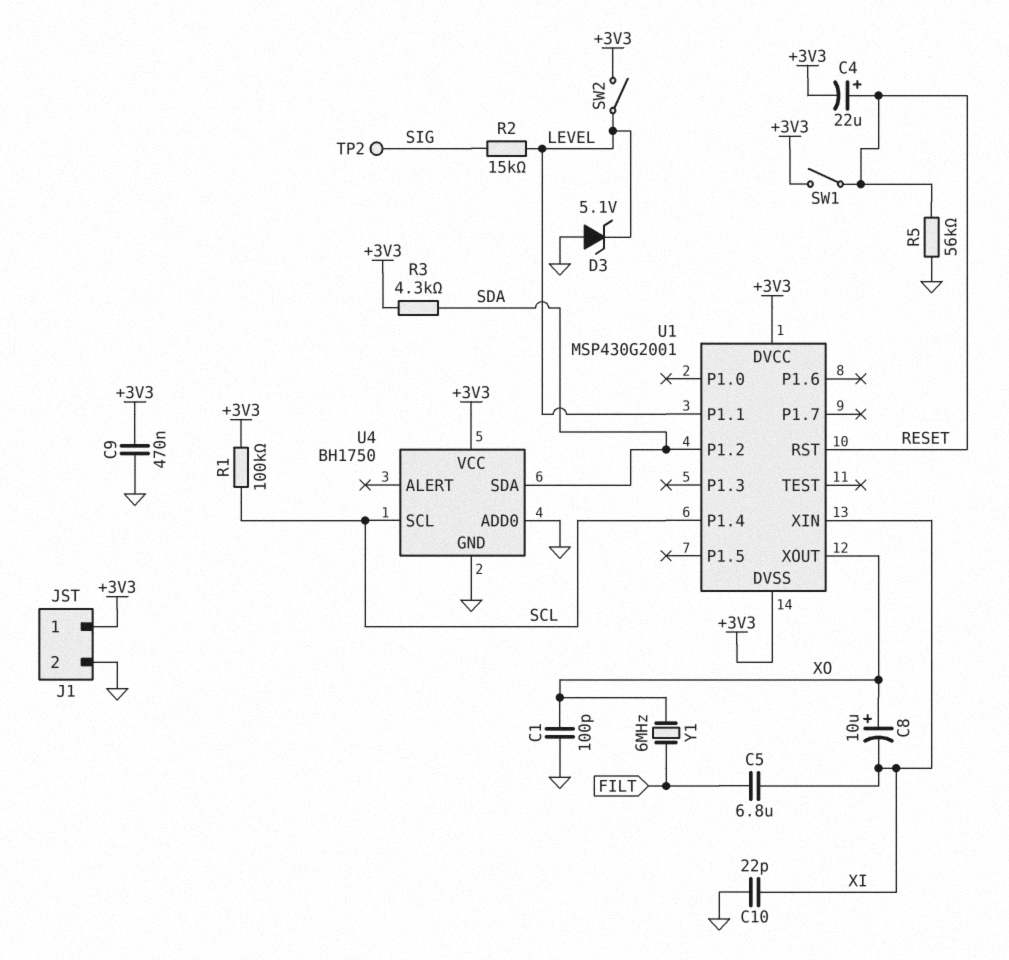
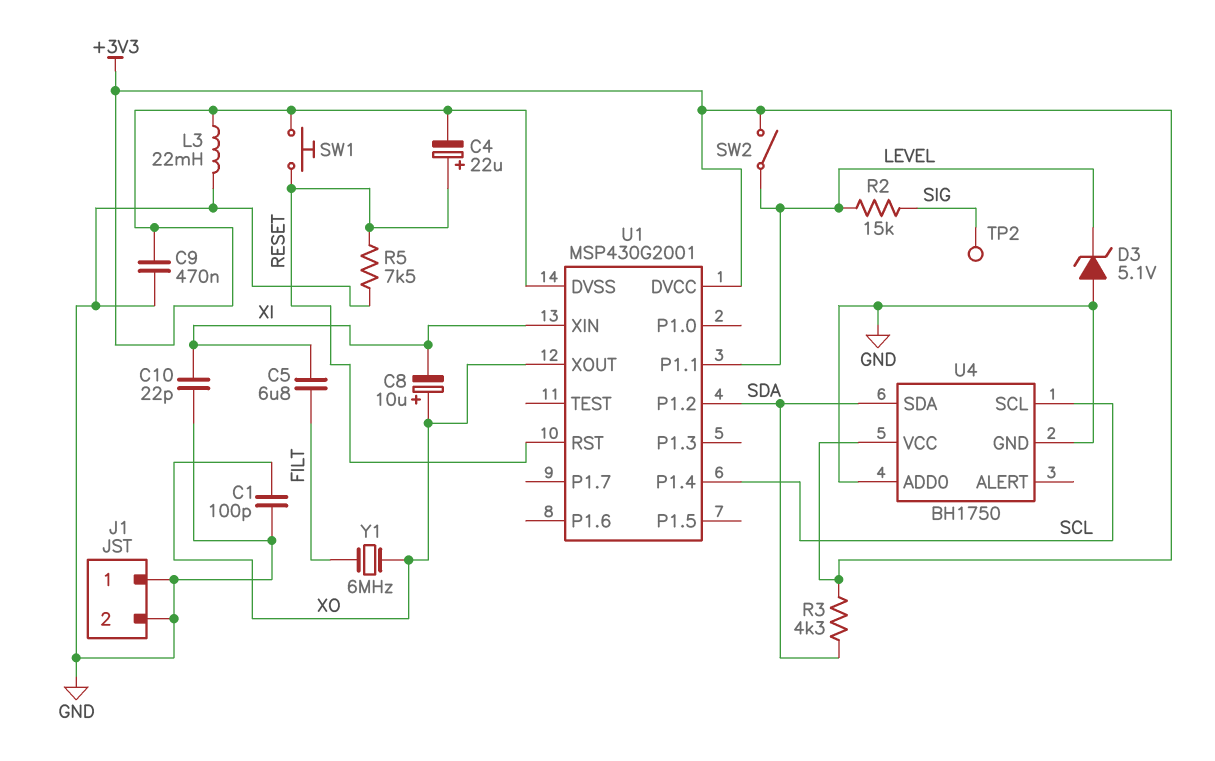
J1 pin 1: +3V3 -> GND
L3: none -> 22mH (+3V3, GND)
R1: 100k (+3V3, SCL) -> none
R5: 56k (GND, RESET) -> 7.5k (GND, RESET)
SW1: switch (+3V3, RESET) -> button (+3V3, RESET)

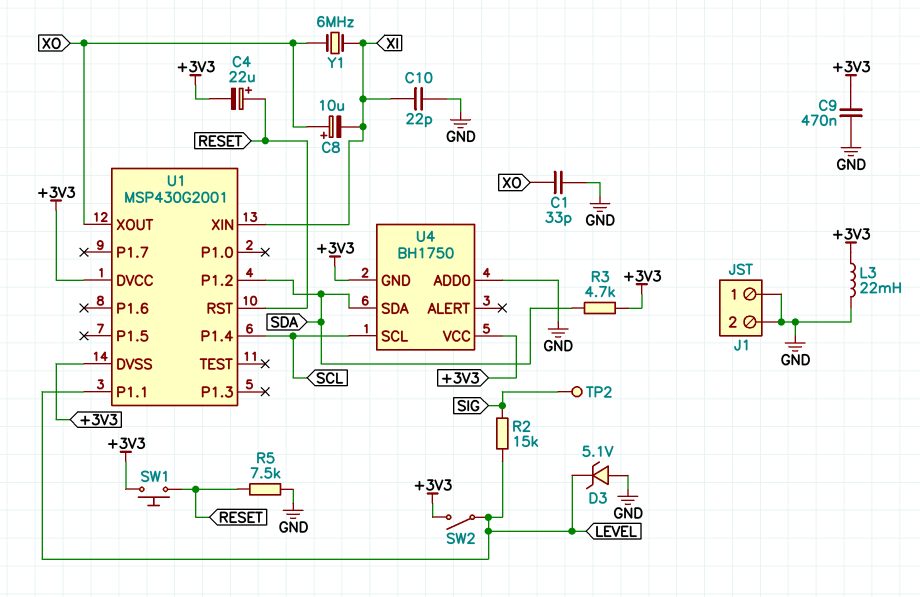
C1: 100pF (GND, XO) -> 33pF (GND, XO)
C5: 6.8uF (FILT, XI) -> none
R3: 4.3k (+3V3, SDA) -> 4.7k (+3V3, SDA)
U4 pin GND: GND -> +3V3
Y1: 6MHz (FILT, XO) -> 6MHz (XI, XO)

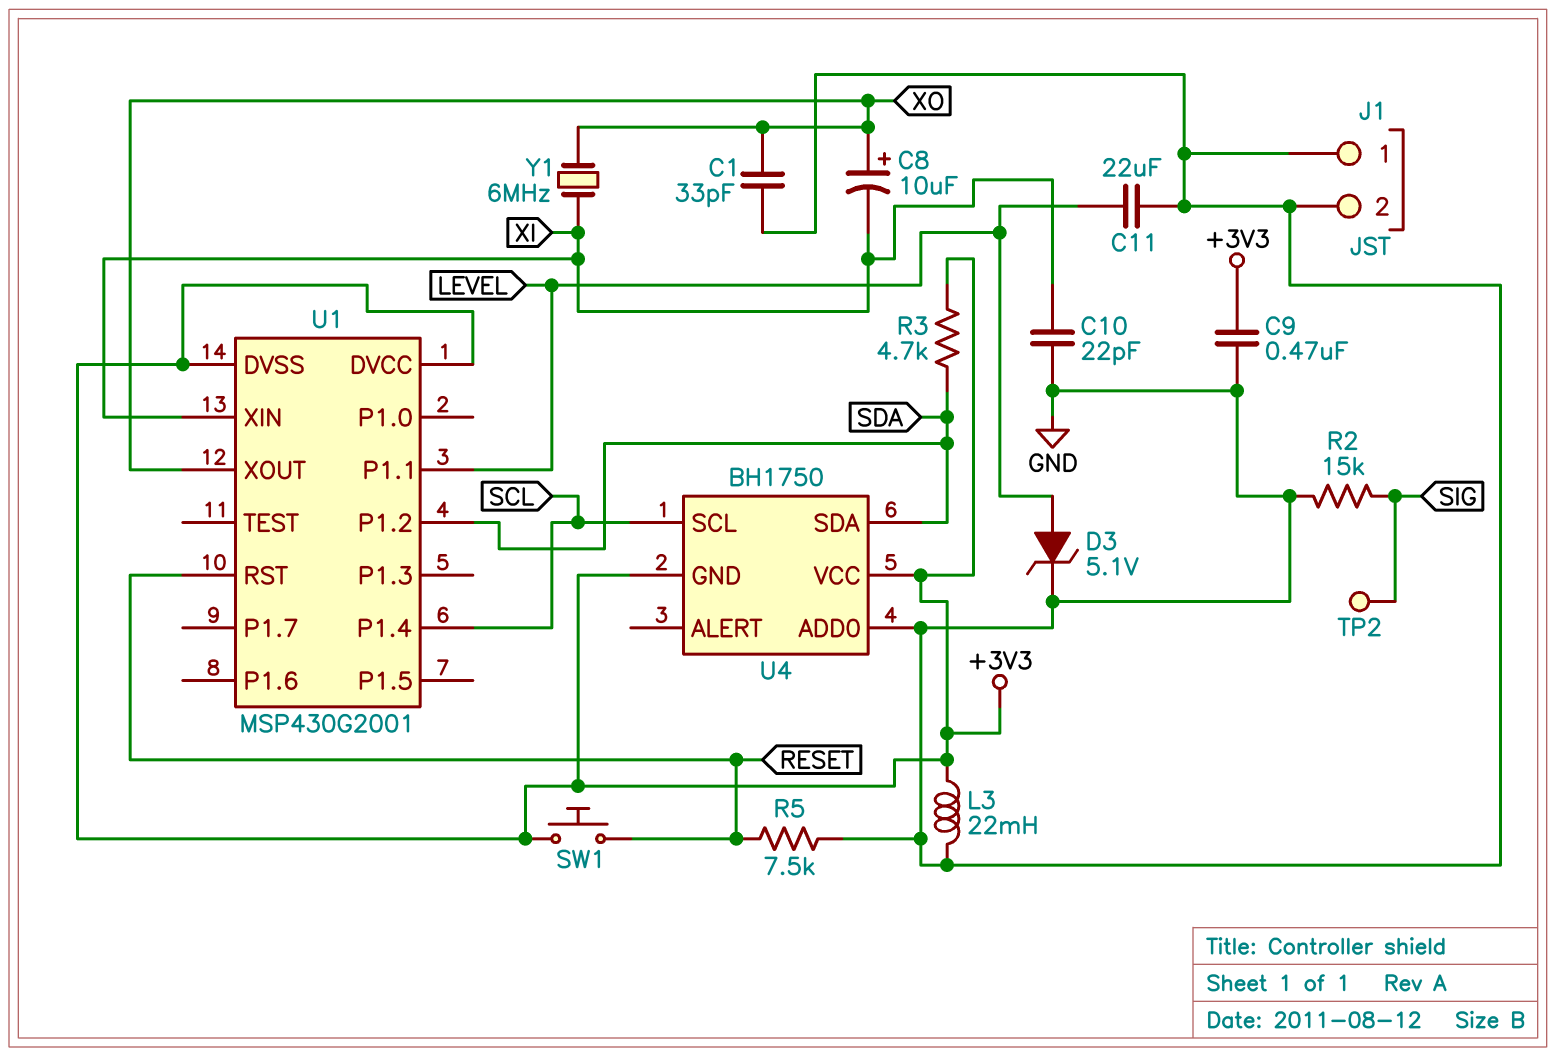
C4: 22uF (plus RESET, minus +3V3) -> none
C11: none -> 22uF (GND, LEVEL)
D3: zener 5.1V (A GND, K LEVEL) -> zener 5.1V (A LEVEL, K GND)
R2: 15k (LEVEL, SIG) -> 15k (GND, SIG)
SW2: switch (+3V3, LEVEL) -> none

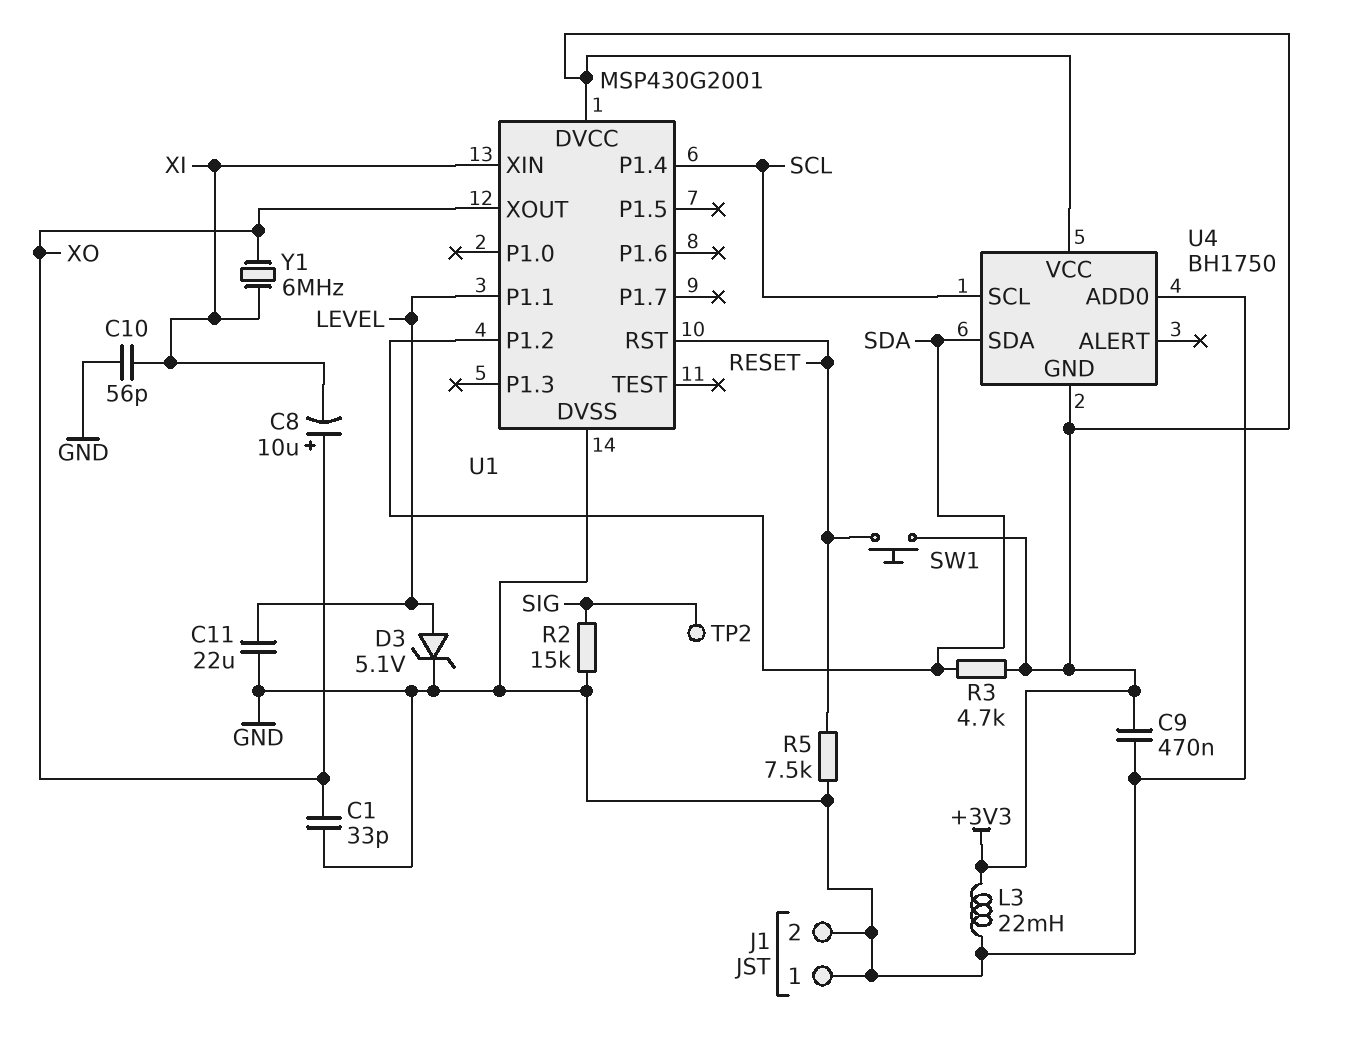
C10: 22pF (GND, XI) -> 56pF (GND, XI)
U1 pin DVSS: +3V3 -> GND

